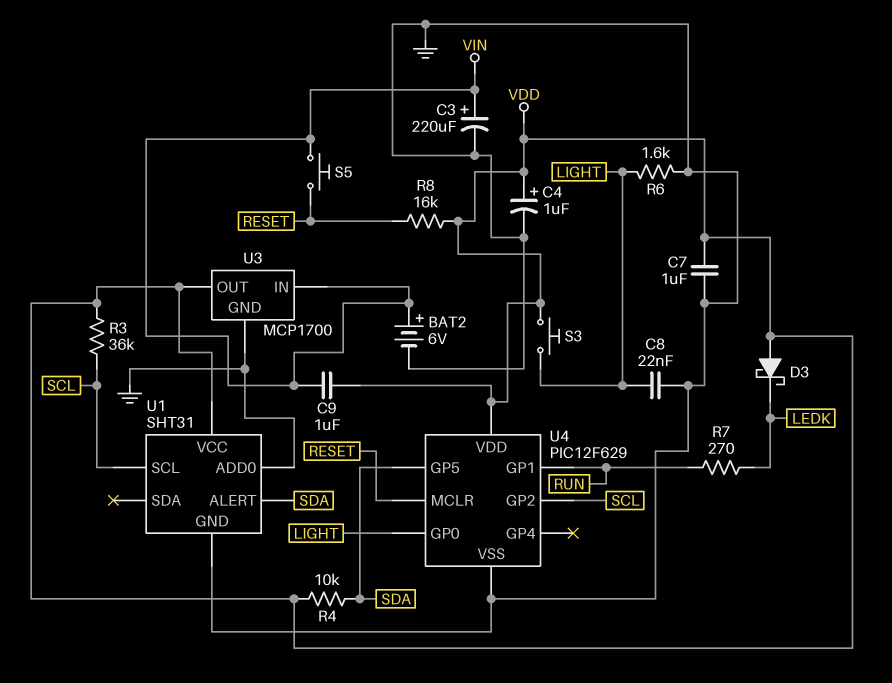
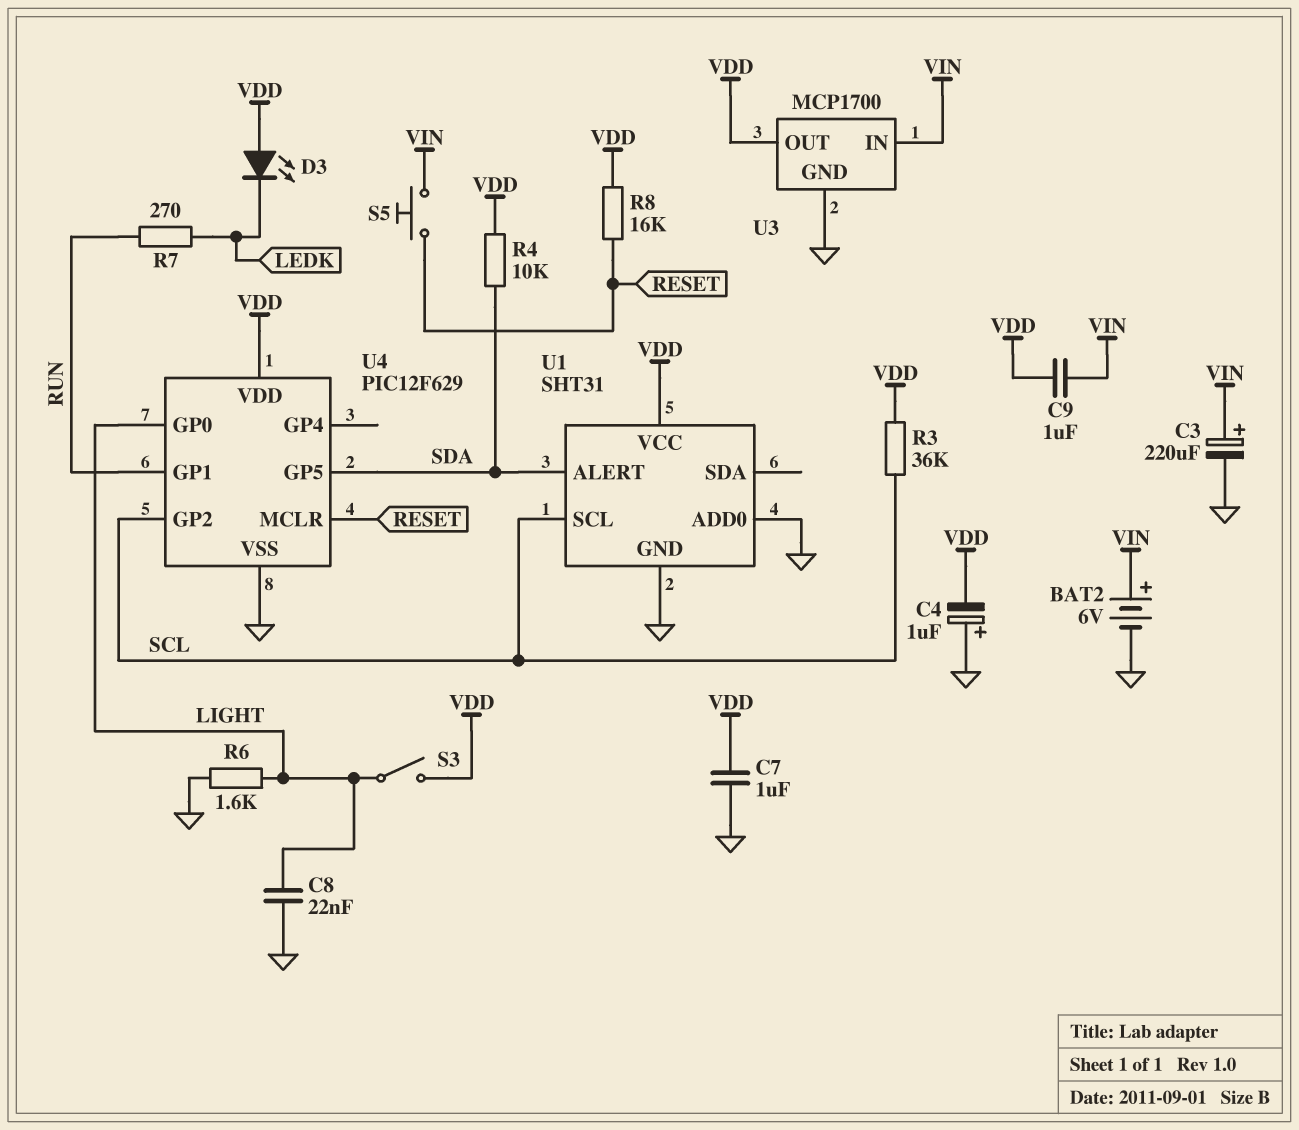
C4: 1uF (plus VDD, minus GND) -> 1uF (plus GND, minus VDD)
D3: schottky (A VDD, K LEDK) -> LED (A VDD, K LEDK)
S3: button (LIGHT, VDD) -> switch (LIGHT, VDD)

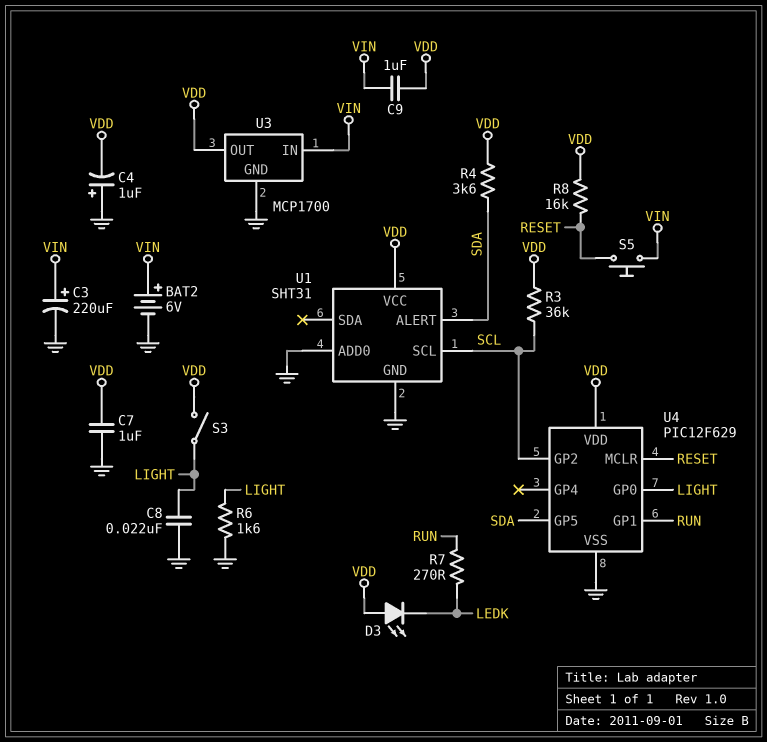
R4: 10k (SDA, VDD) -> 3.6k (SDA, VDD)

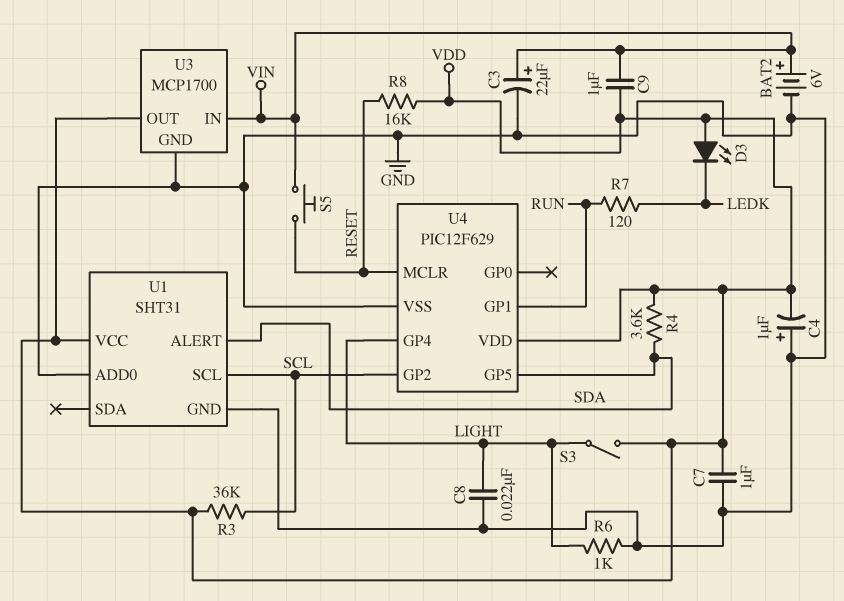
C3: 220uF (plus VIN, minus GND) -> 22uF (plus VIN, minus GND)
R6: 1.6k (GND, LIGHT) -> 1k (GND, LIGHT)
R7: 270 (LEDK, RUN) -> 120 (LEDK, RUN)
U4 pin GP0: LIGHT -> none
U4 pin GP4: none -> LIGHT

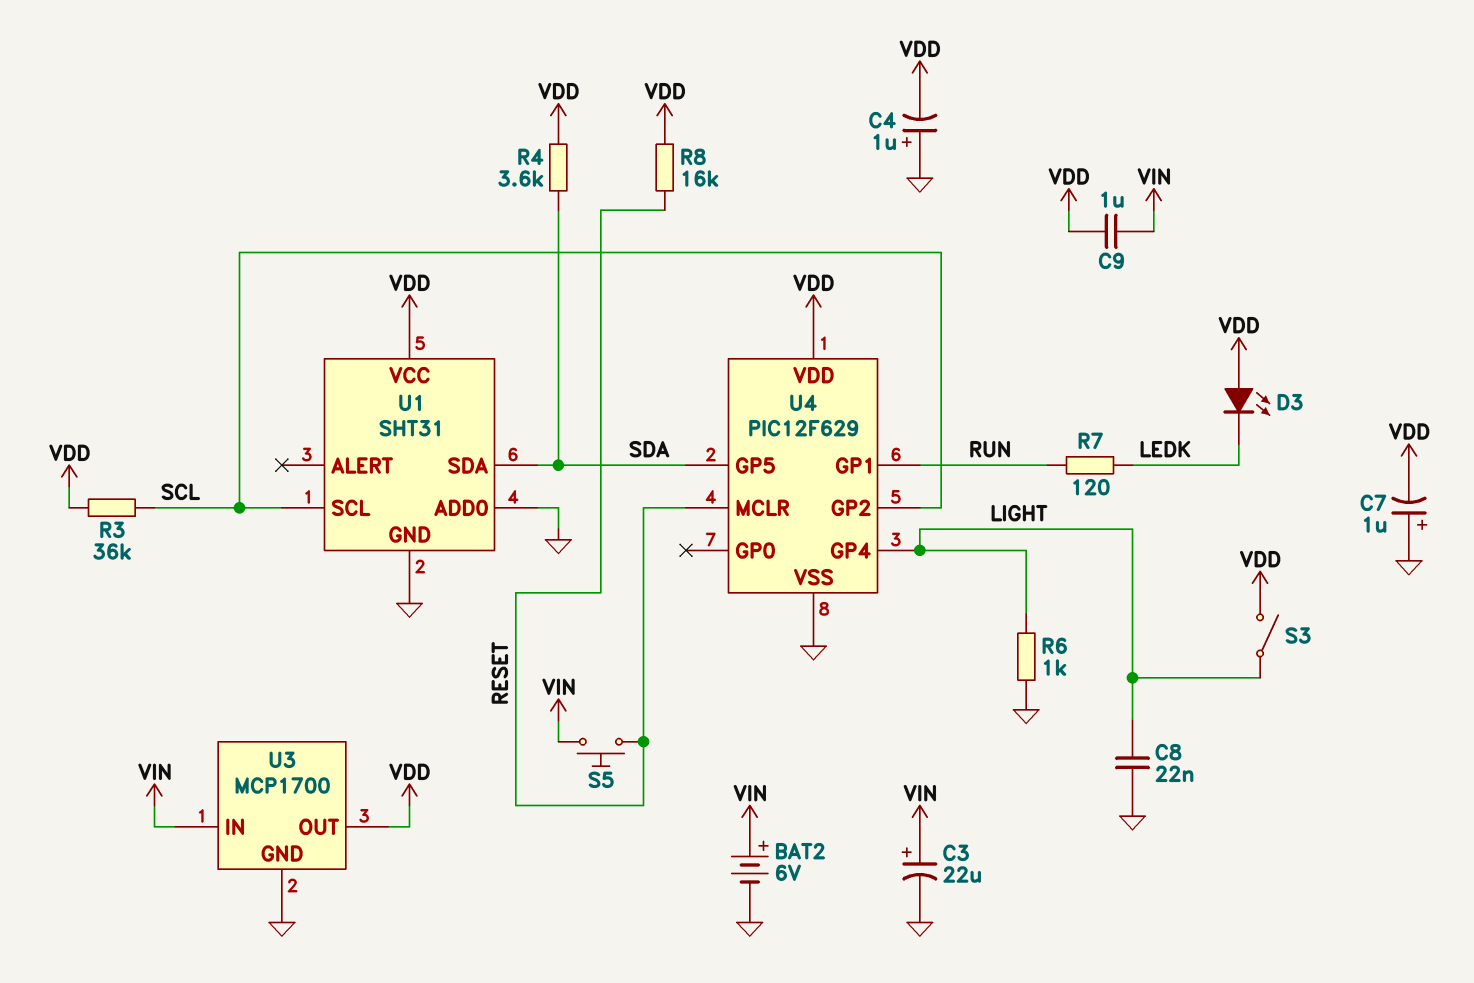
C7: 1uF (GND, VDD) -> 1uF (plus GND, minus VDD)
U1 pin ALERT: SDA -> none
U1 pin SDA: none -> SDA

